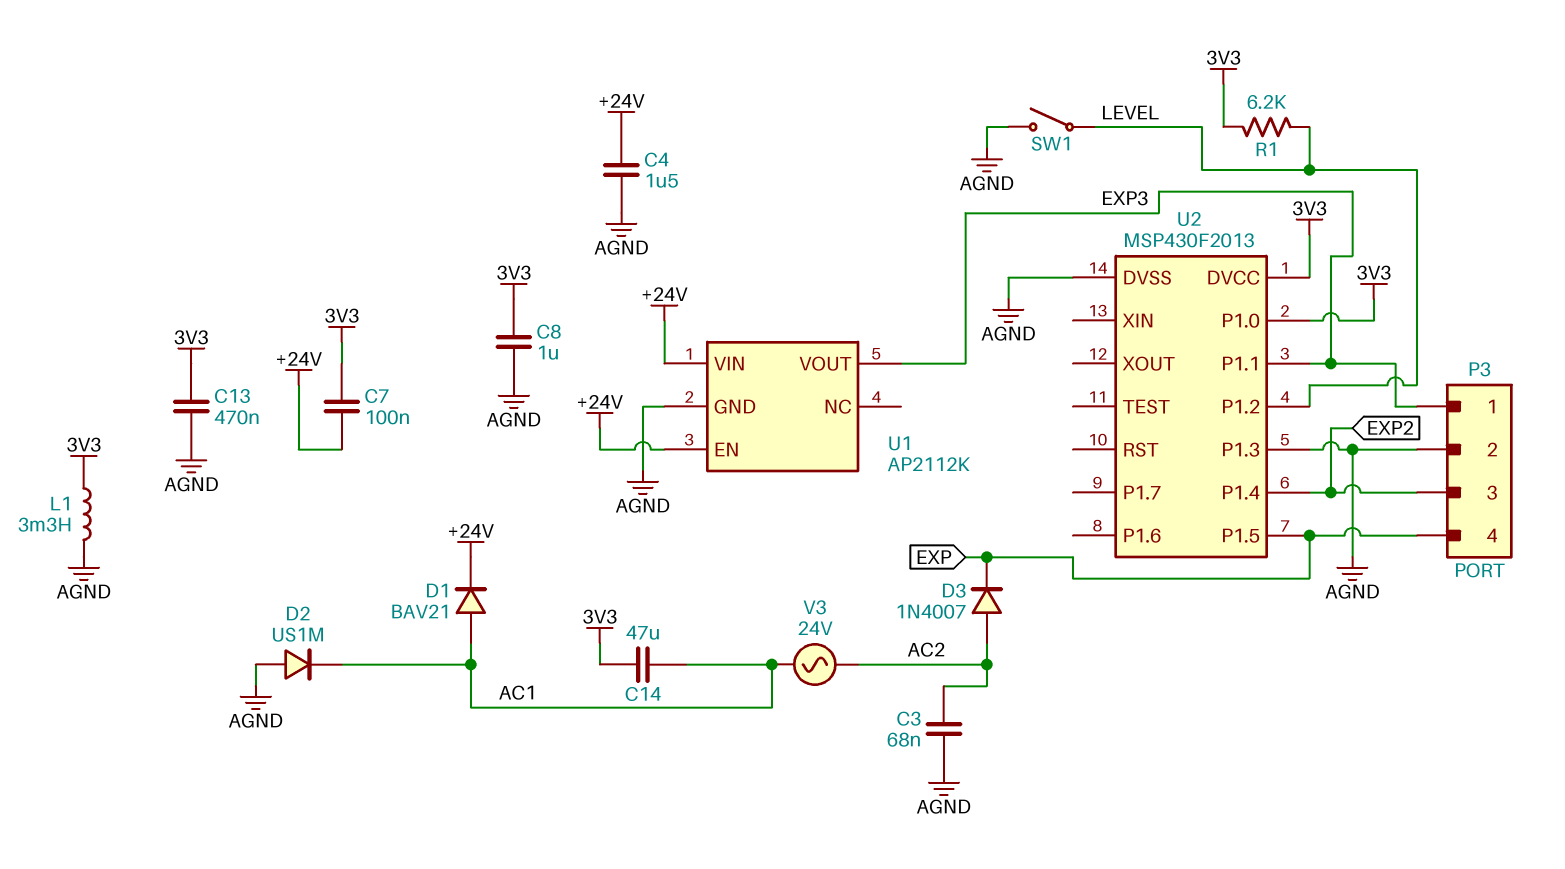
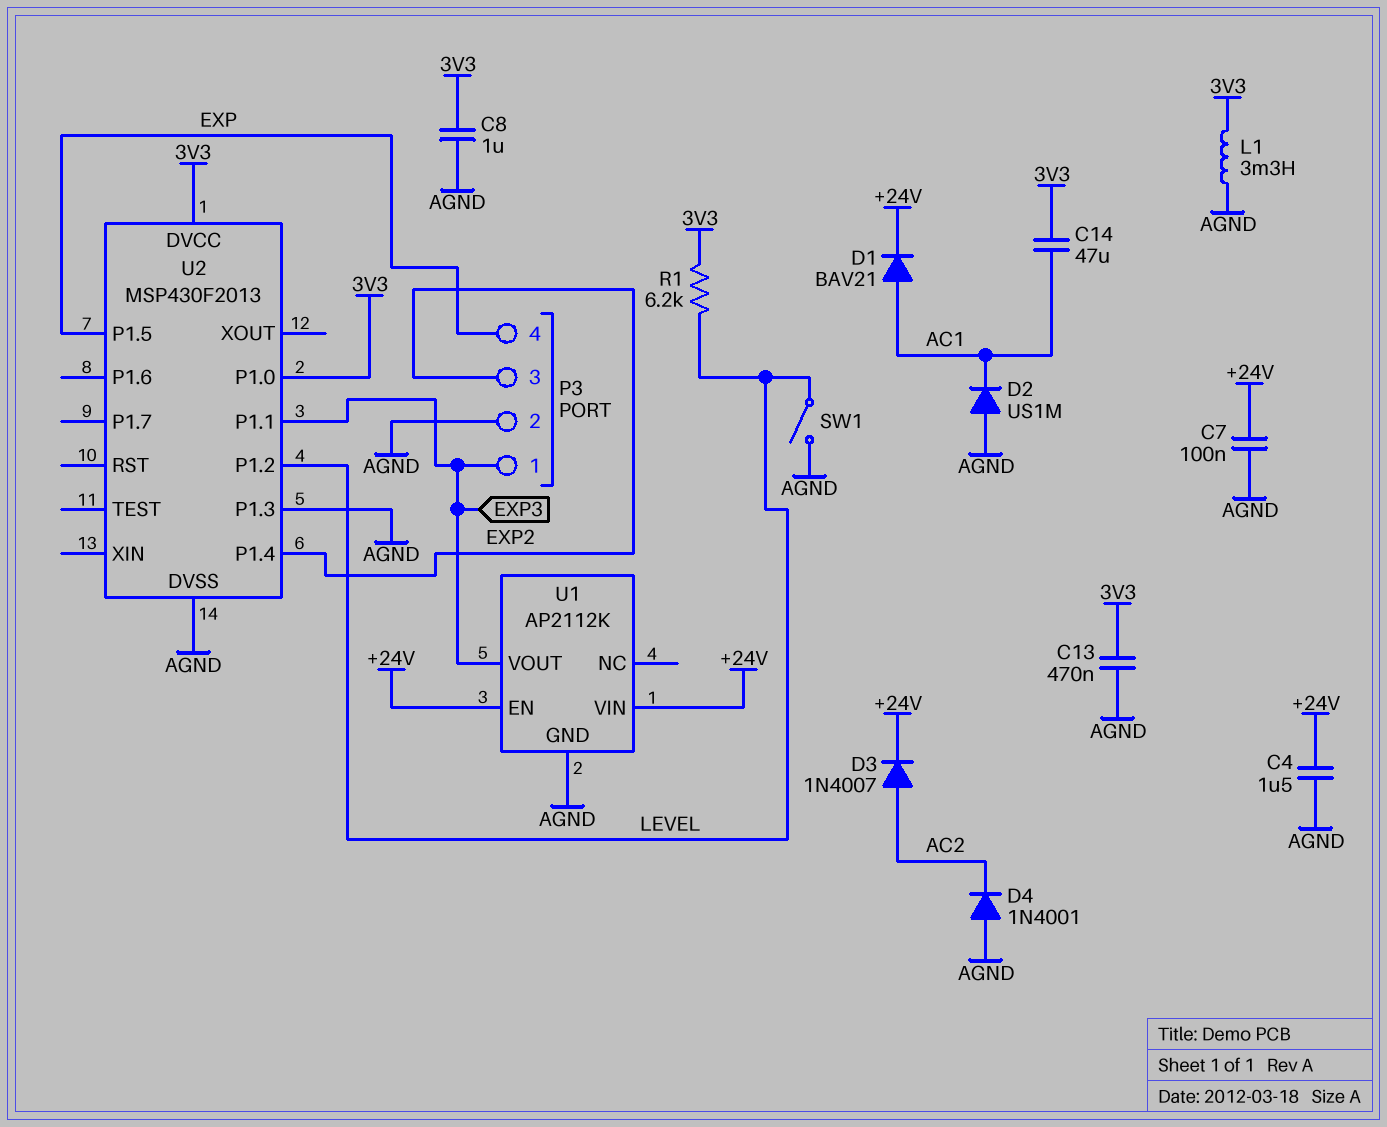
C3: 68nF (AC2, AGND) -> none
C7: 100nF (+24V, 3V3) -> 100nF (+24V, AGND)
D3: diode 1N4007 (A AC2, K EXP) -> diode 1N4007 (A AC2, K +24V)
D4: none -> diode 1N4001 (A AGND, K AC2)
V3: AC 24V (AC1, AC2) -> none

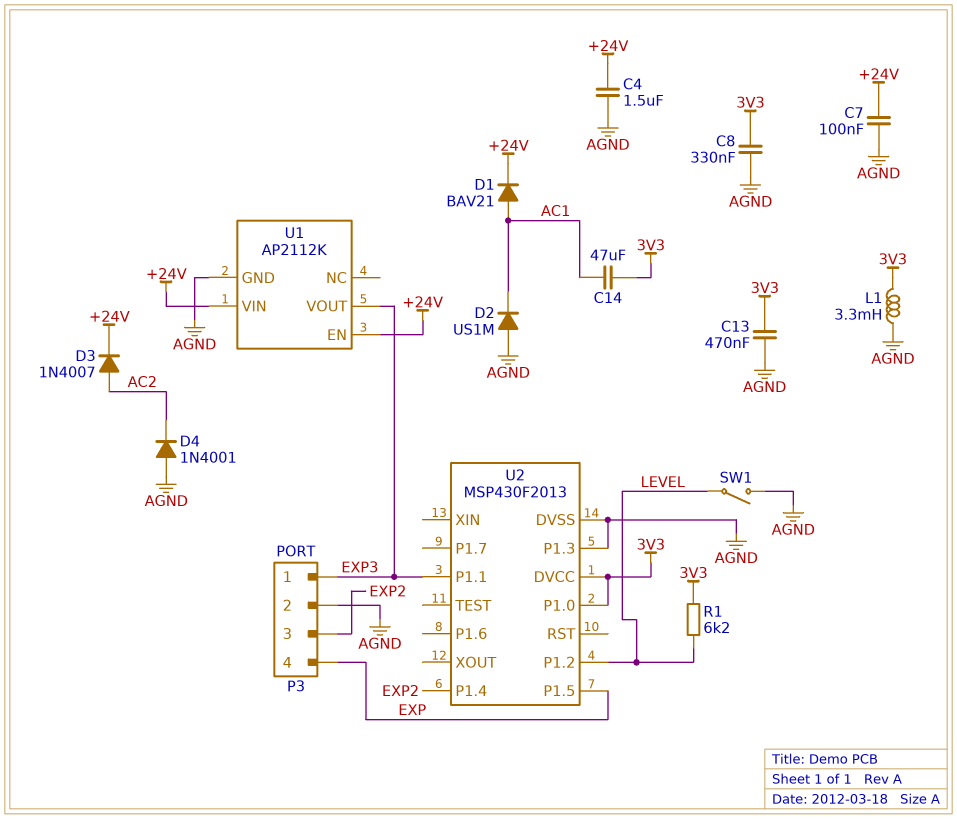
C8: 1uF (3V3, AGND) -> 330nF (3V3, AGND)

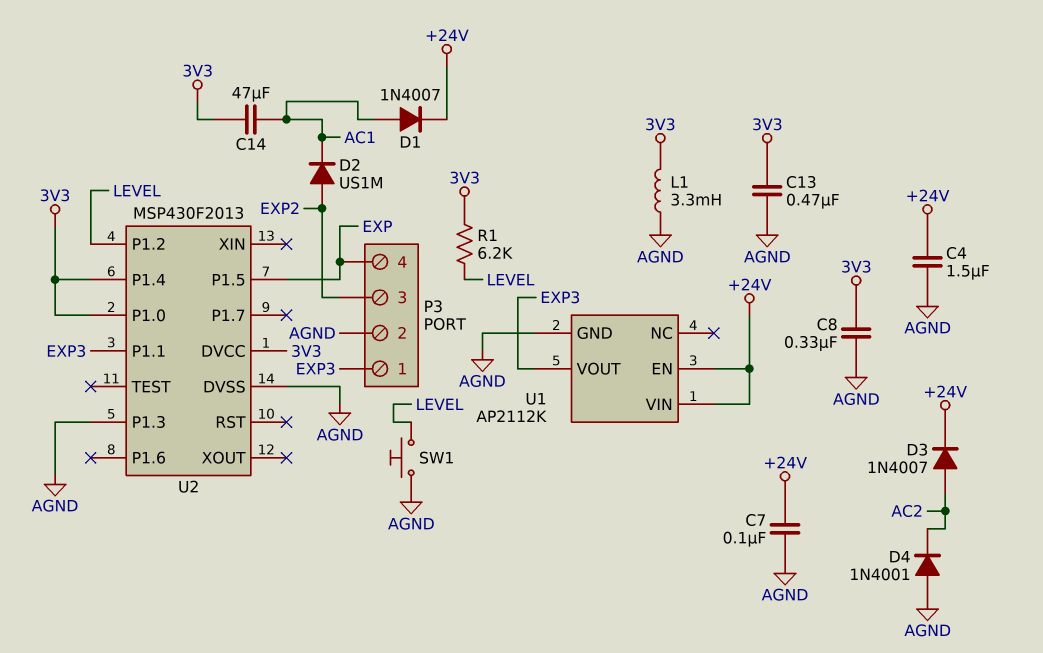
D1: diode BAV21 (A AC1, K +24V) -> diode 1N4007 (A AC1, K +24V)
D2: diode US1M (A AGND, K AC1) -> diode US1M (A EXP2, K AC1)
SW1: switch (AGND, LEVEL) -> button (AGND, LEVEL)
U2 pin P1.4: EXP2 -> 3V3

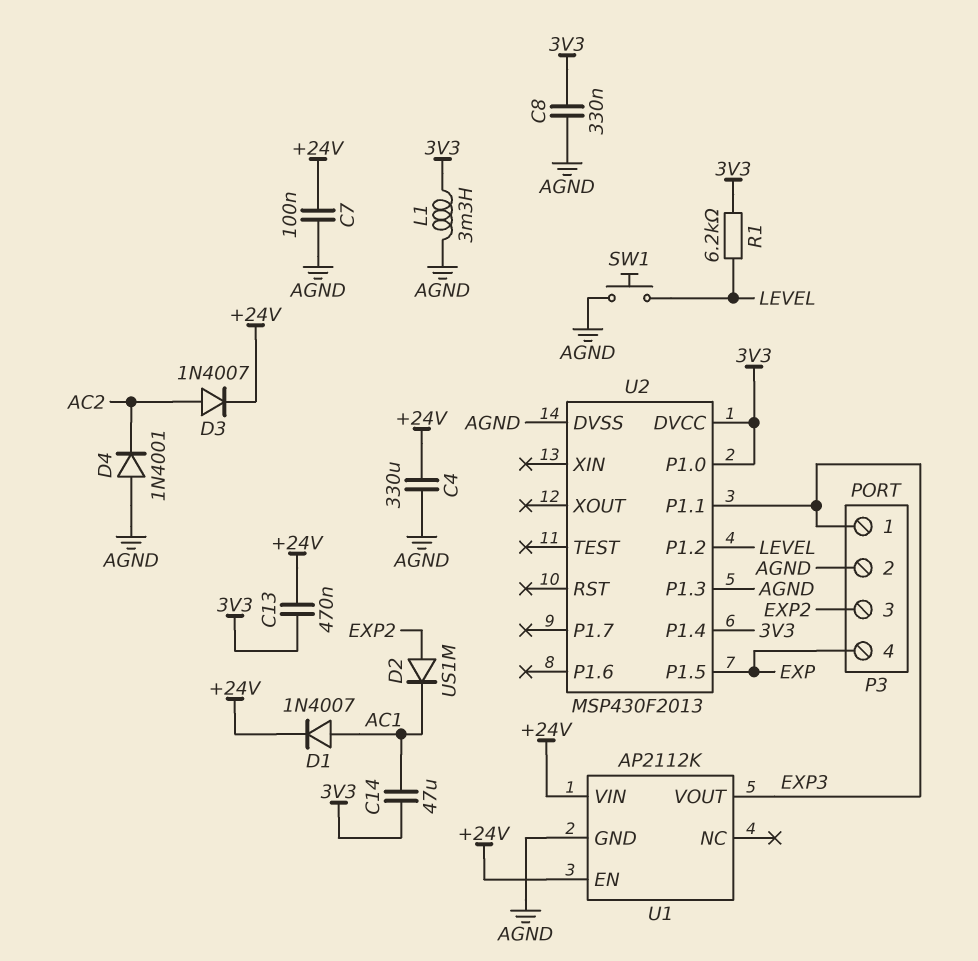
C4: 1.5uF (+24V, AGND) -> 330uF (+24V, AGND)
C13: 470nF (3V3, AGND) -> 470nF (+24V, 3V3)

